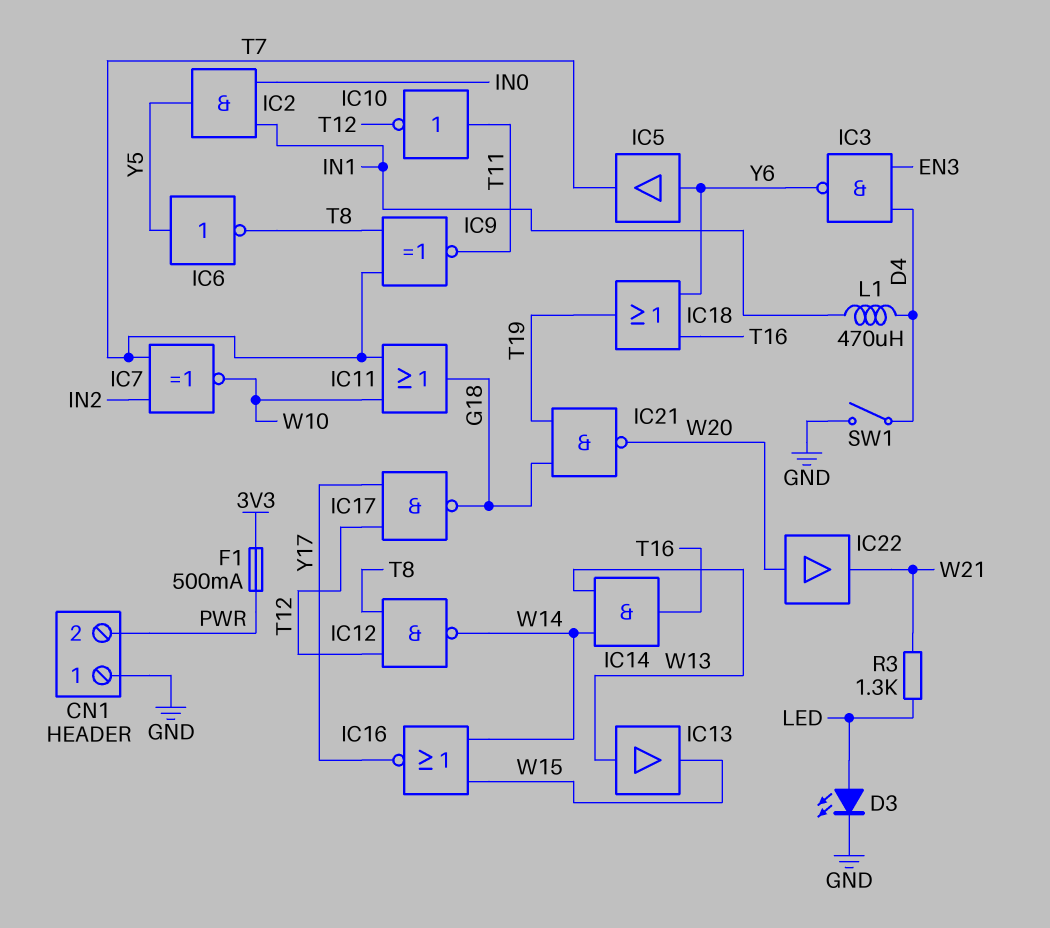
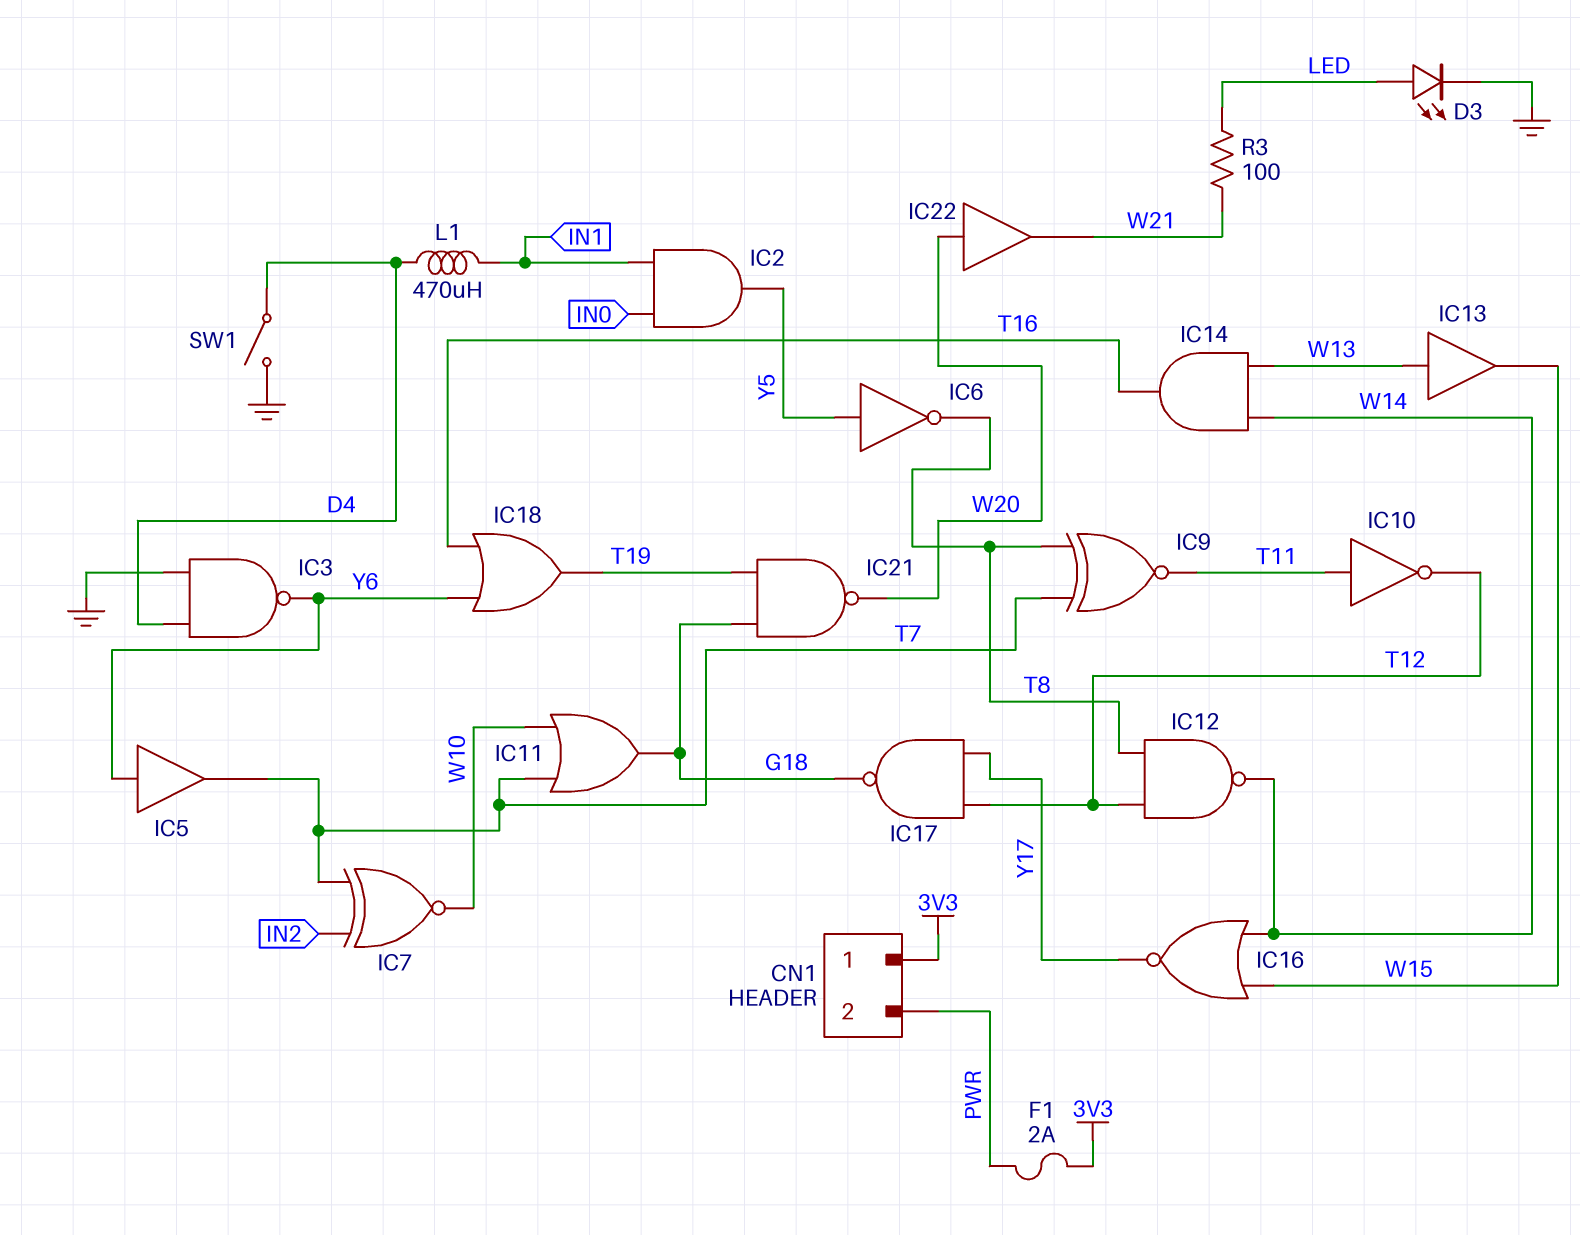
CN1 pin 1: GND -> 3V3
F1: 500mA (3V3, PWR) -> 2A (3V3, PWR)
IC3: NAND (in D4, in EN3, out Y6) -> NAND (in D4, in GND, out Y6)
R3: 1.3k (LED, W21) -> 100 (LED, W21)

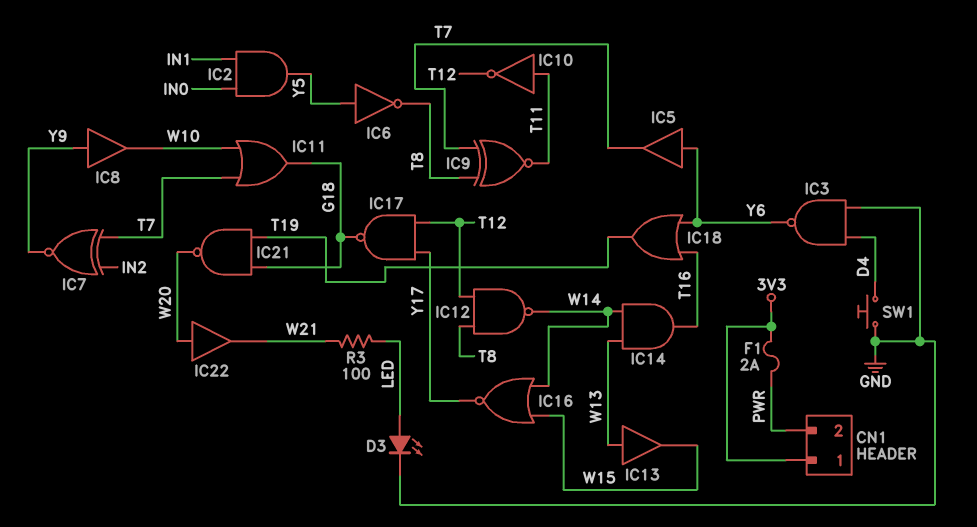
IC7: XNOR (in IN2, in T7, out W10) -> XNOR (in IN2, in T7, out Y9)
IC8: none -> buffer (in Y9, out W10)
L1: 470uH (D4, IN1) -> none
SW1: switch (D4, GND) -> button (D4, GND)

